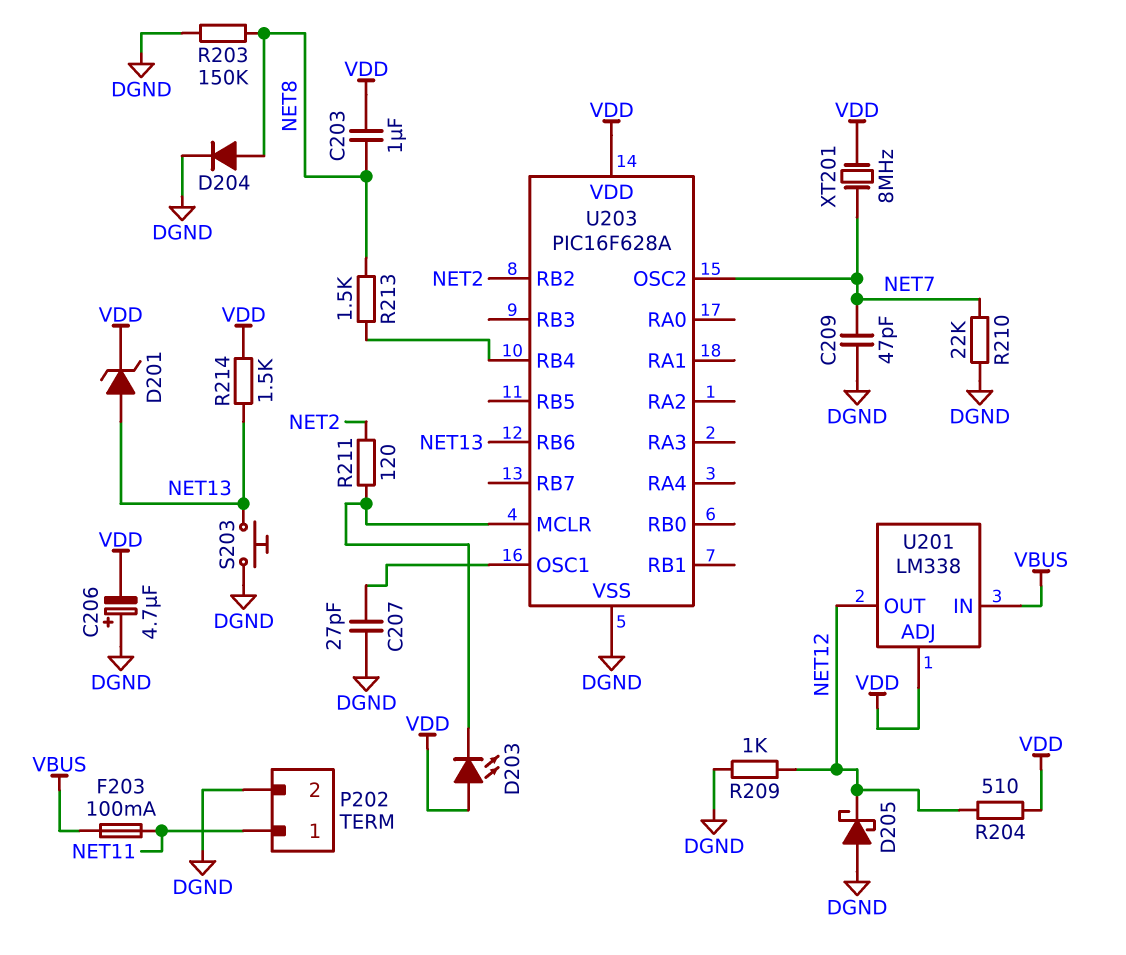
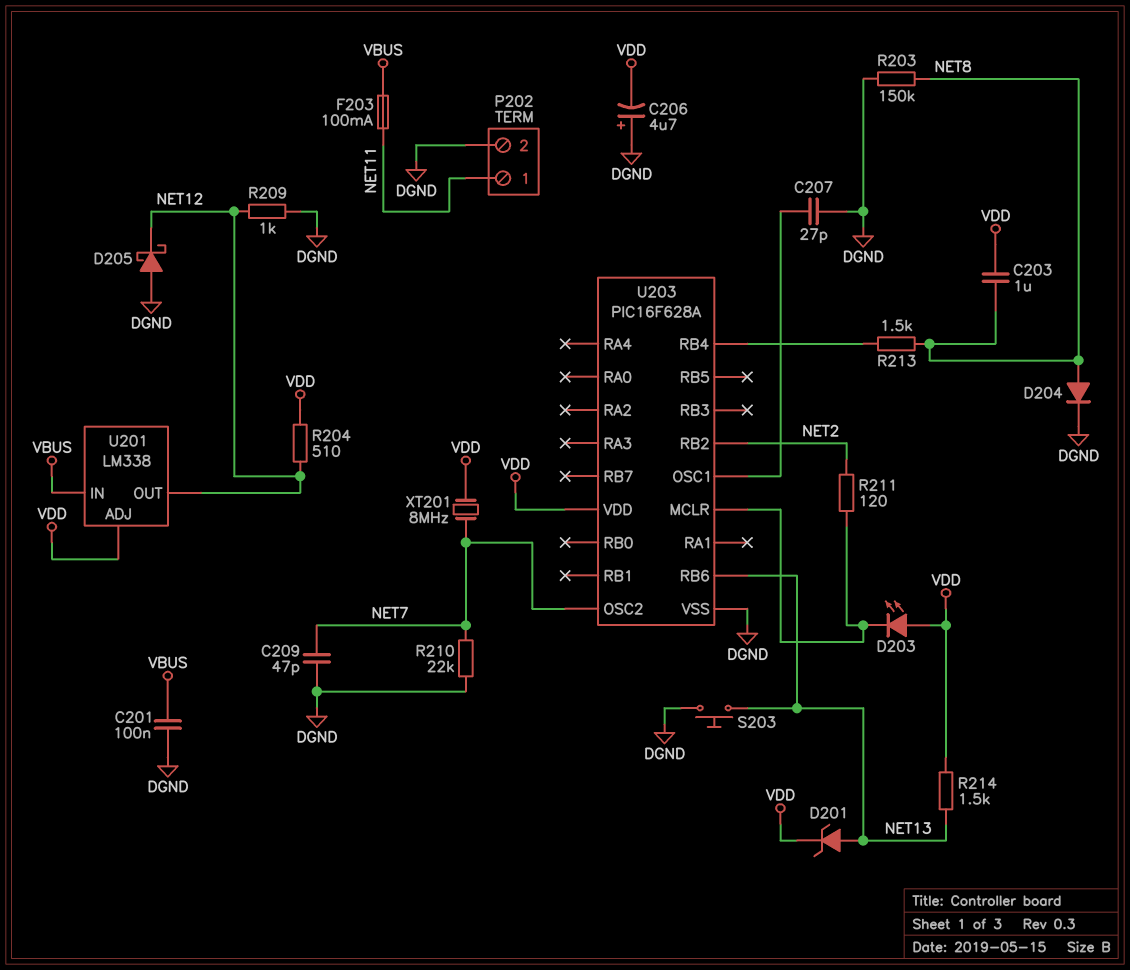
C201: none -> 100nF (DGND, VBUS)

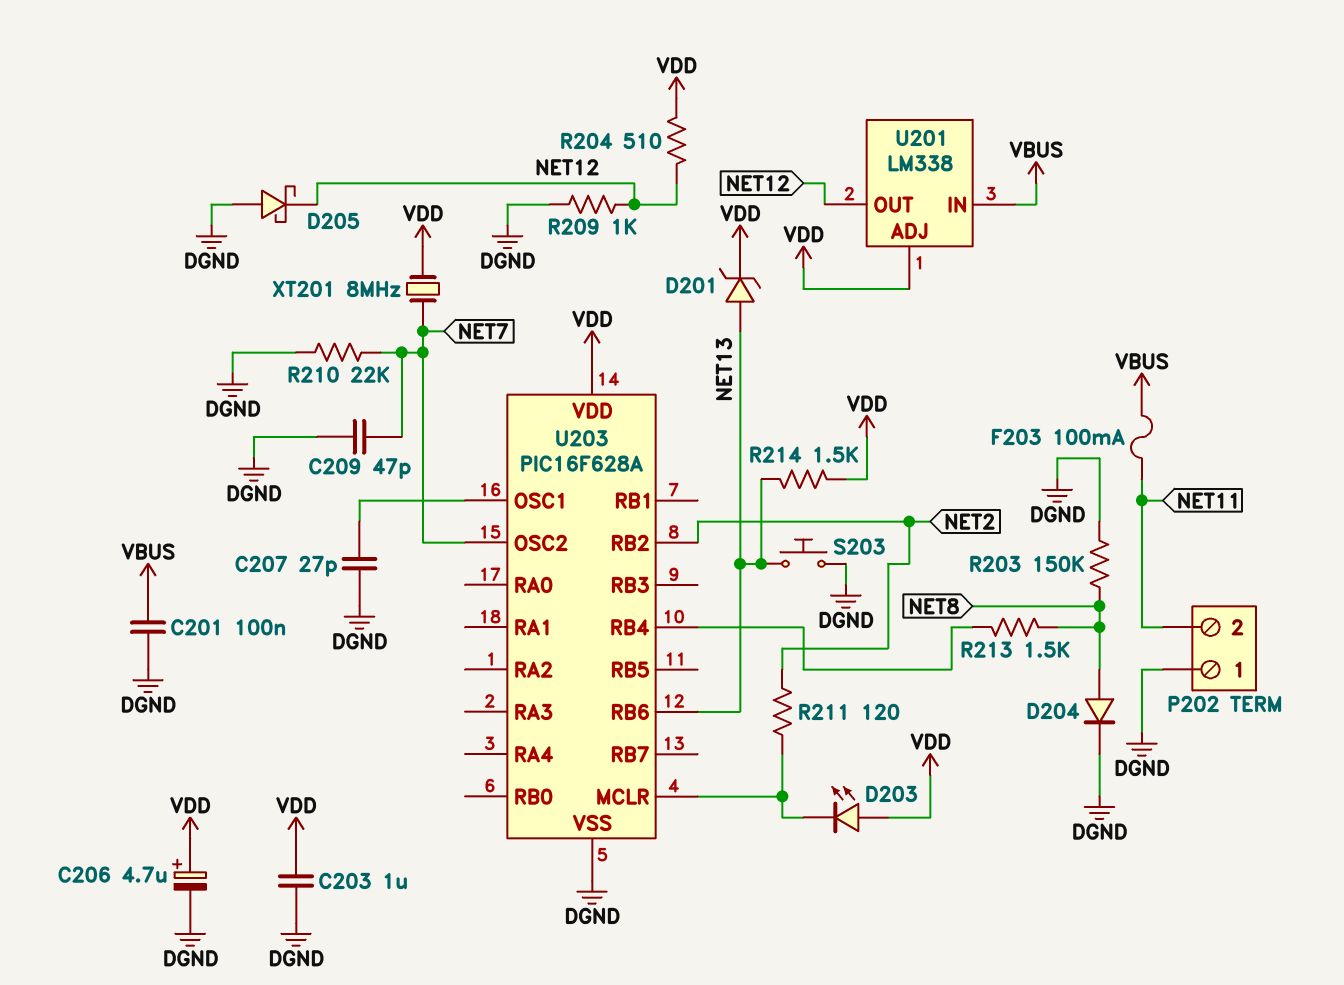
C203: 1uF (NET8, VDD) -> 1uF (DGND, VDD)
C206: 4.7uF (plus DGND, minus VDD) -> 4.7uF (plus VDD, minus DGND)
P202 pin 1: NET11 -> DGND
P202 pin 2: DGND -> NET11

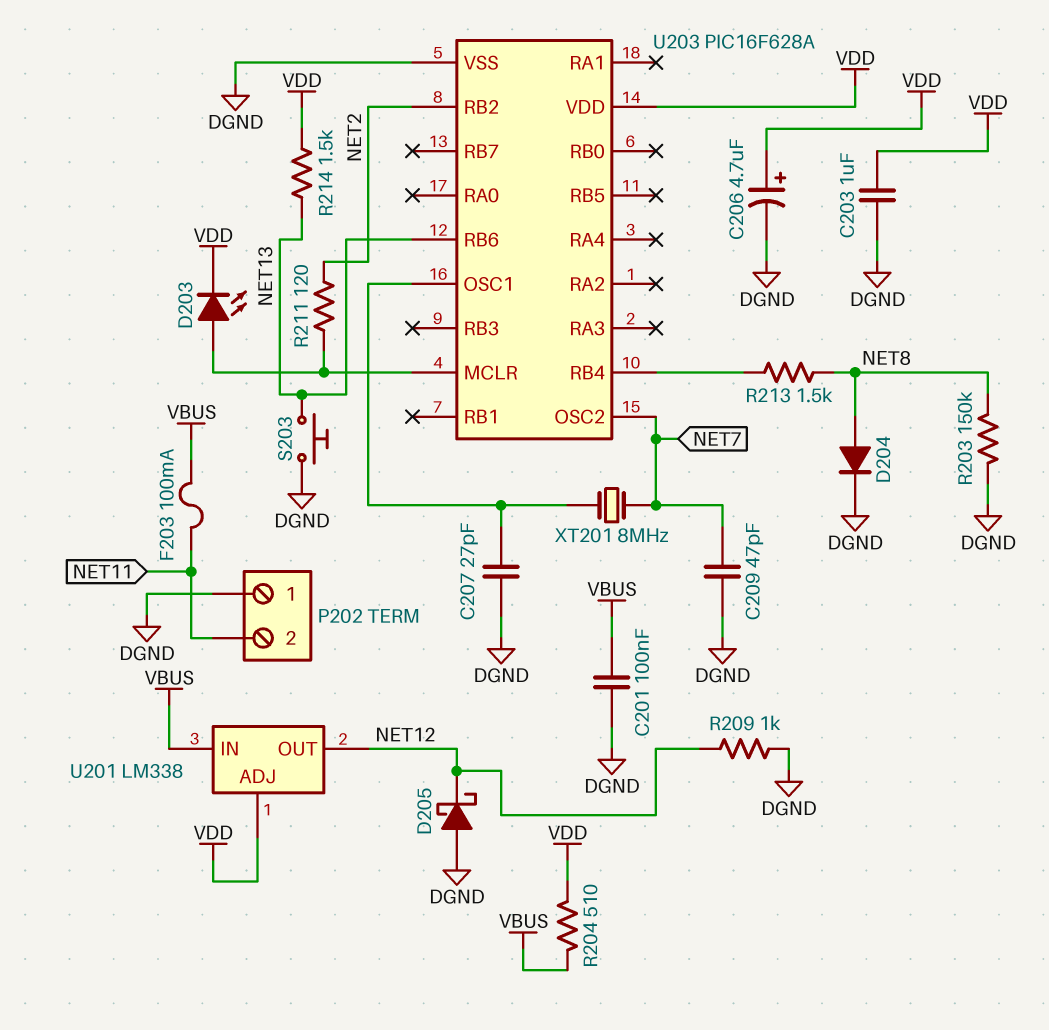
D201: zener (A NET13, K VDD) -> none
D203: LED (A VDD, K U203/MCLR) -> LED (A U203/MCLR, K VDD)
R204: 510 (NET12, VDD) -> 510 (VBUS, VDD)
R210: 22k (DGND, NET7) -> none
XT201: 8MHz (NET7, VDD) -> 8MHz (NET7, U203/OSC1)

